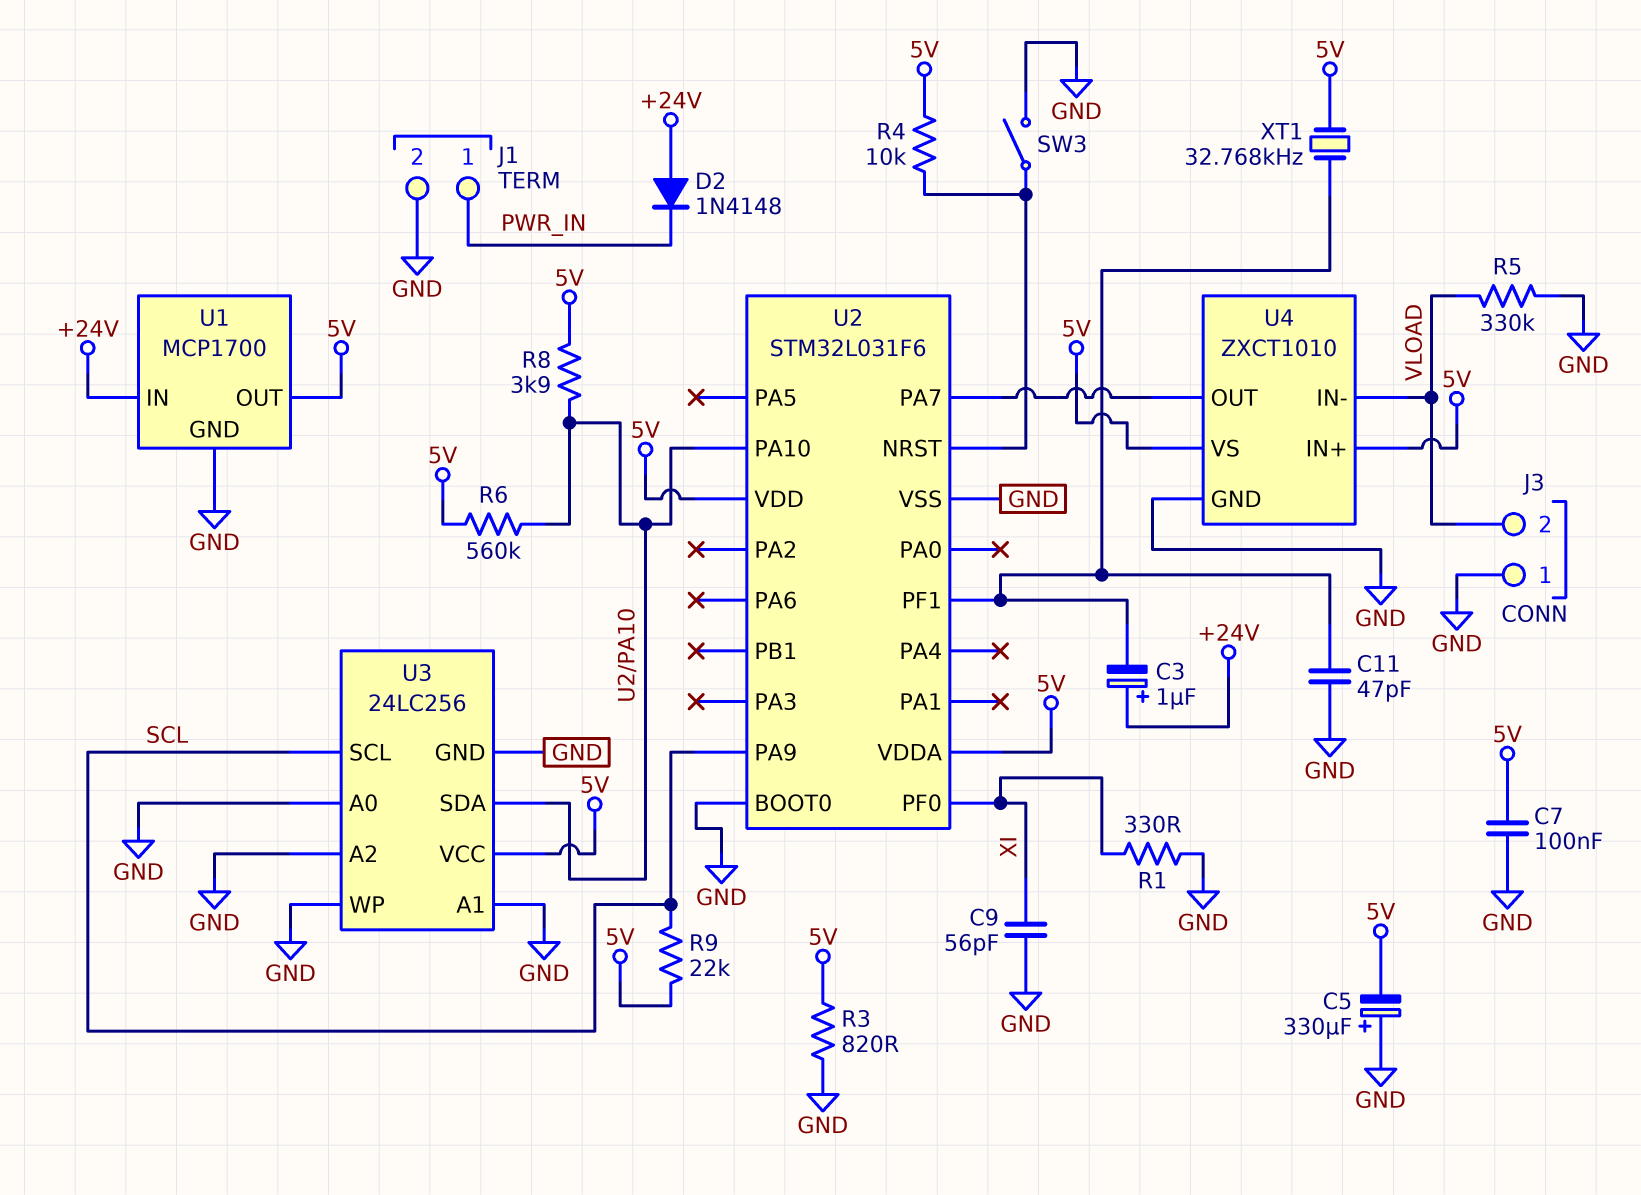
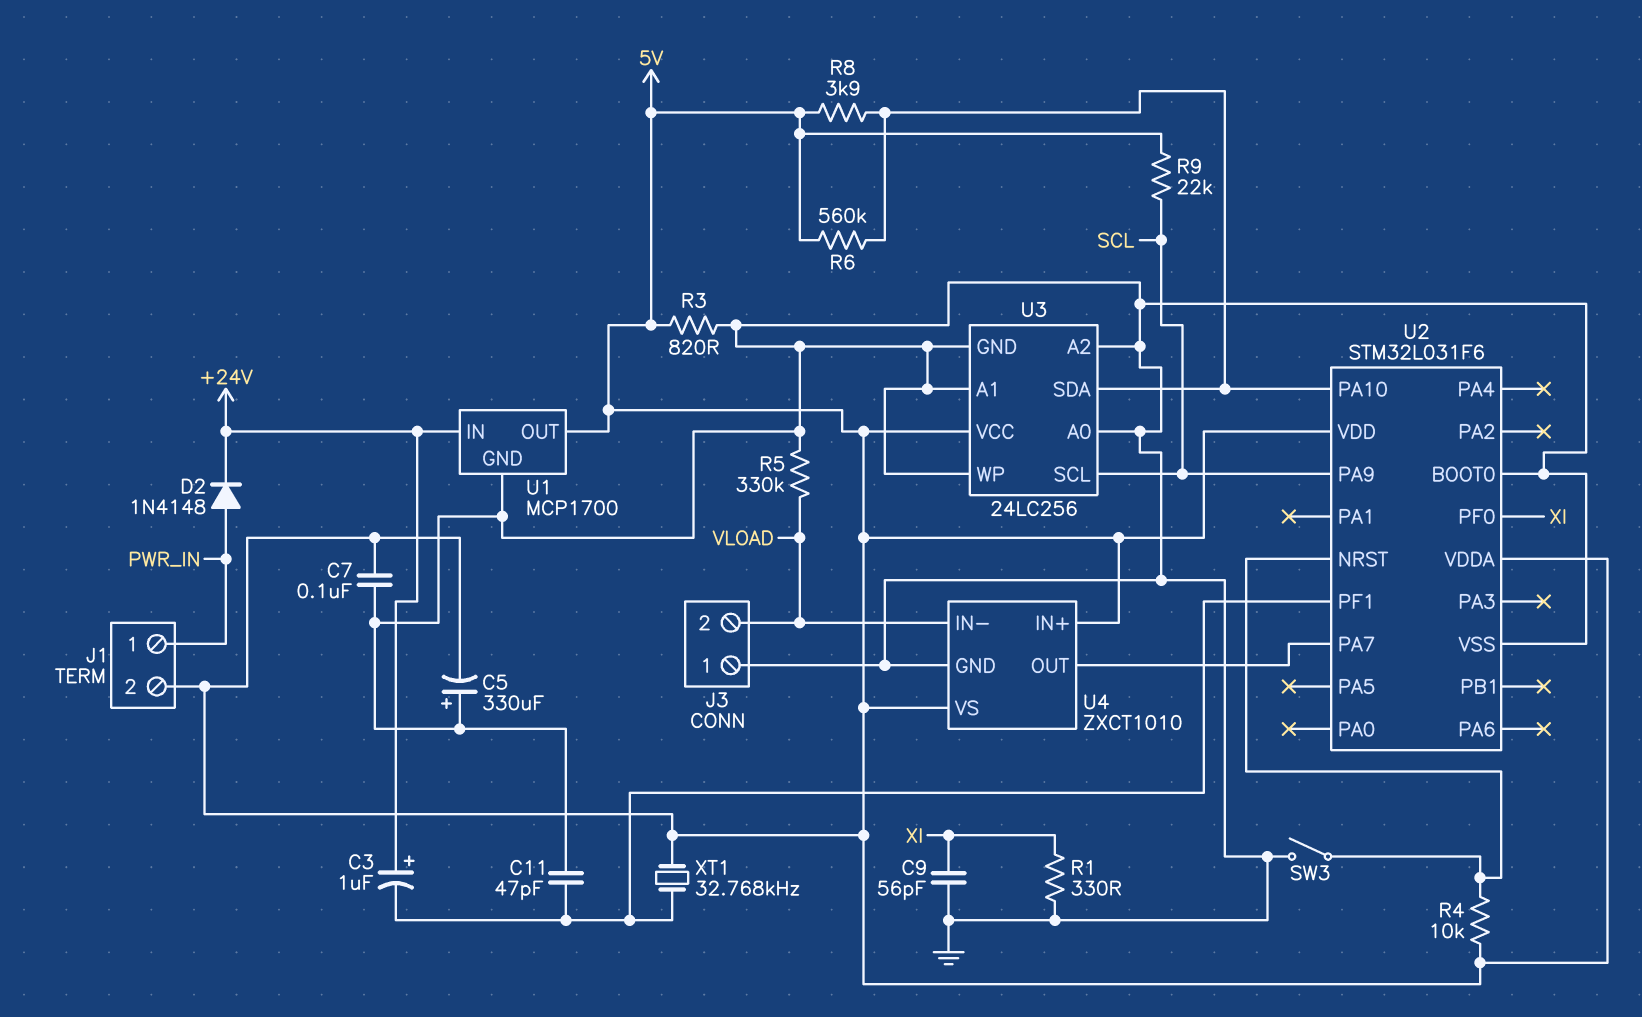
D2: diode 1N4148 (A +24V, K PWR_IN) -> diode 1N4148 (A PWR_IN, K +24V)
J1 pin 2: GND -> 5V

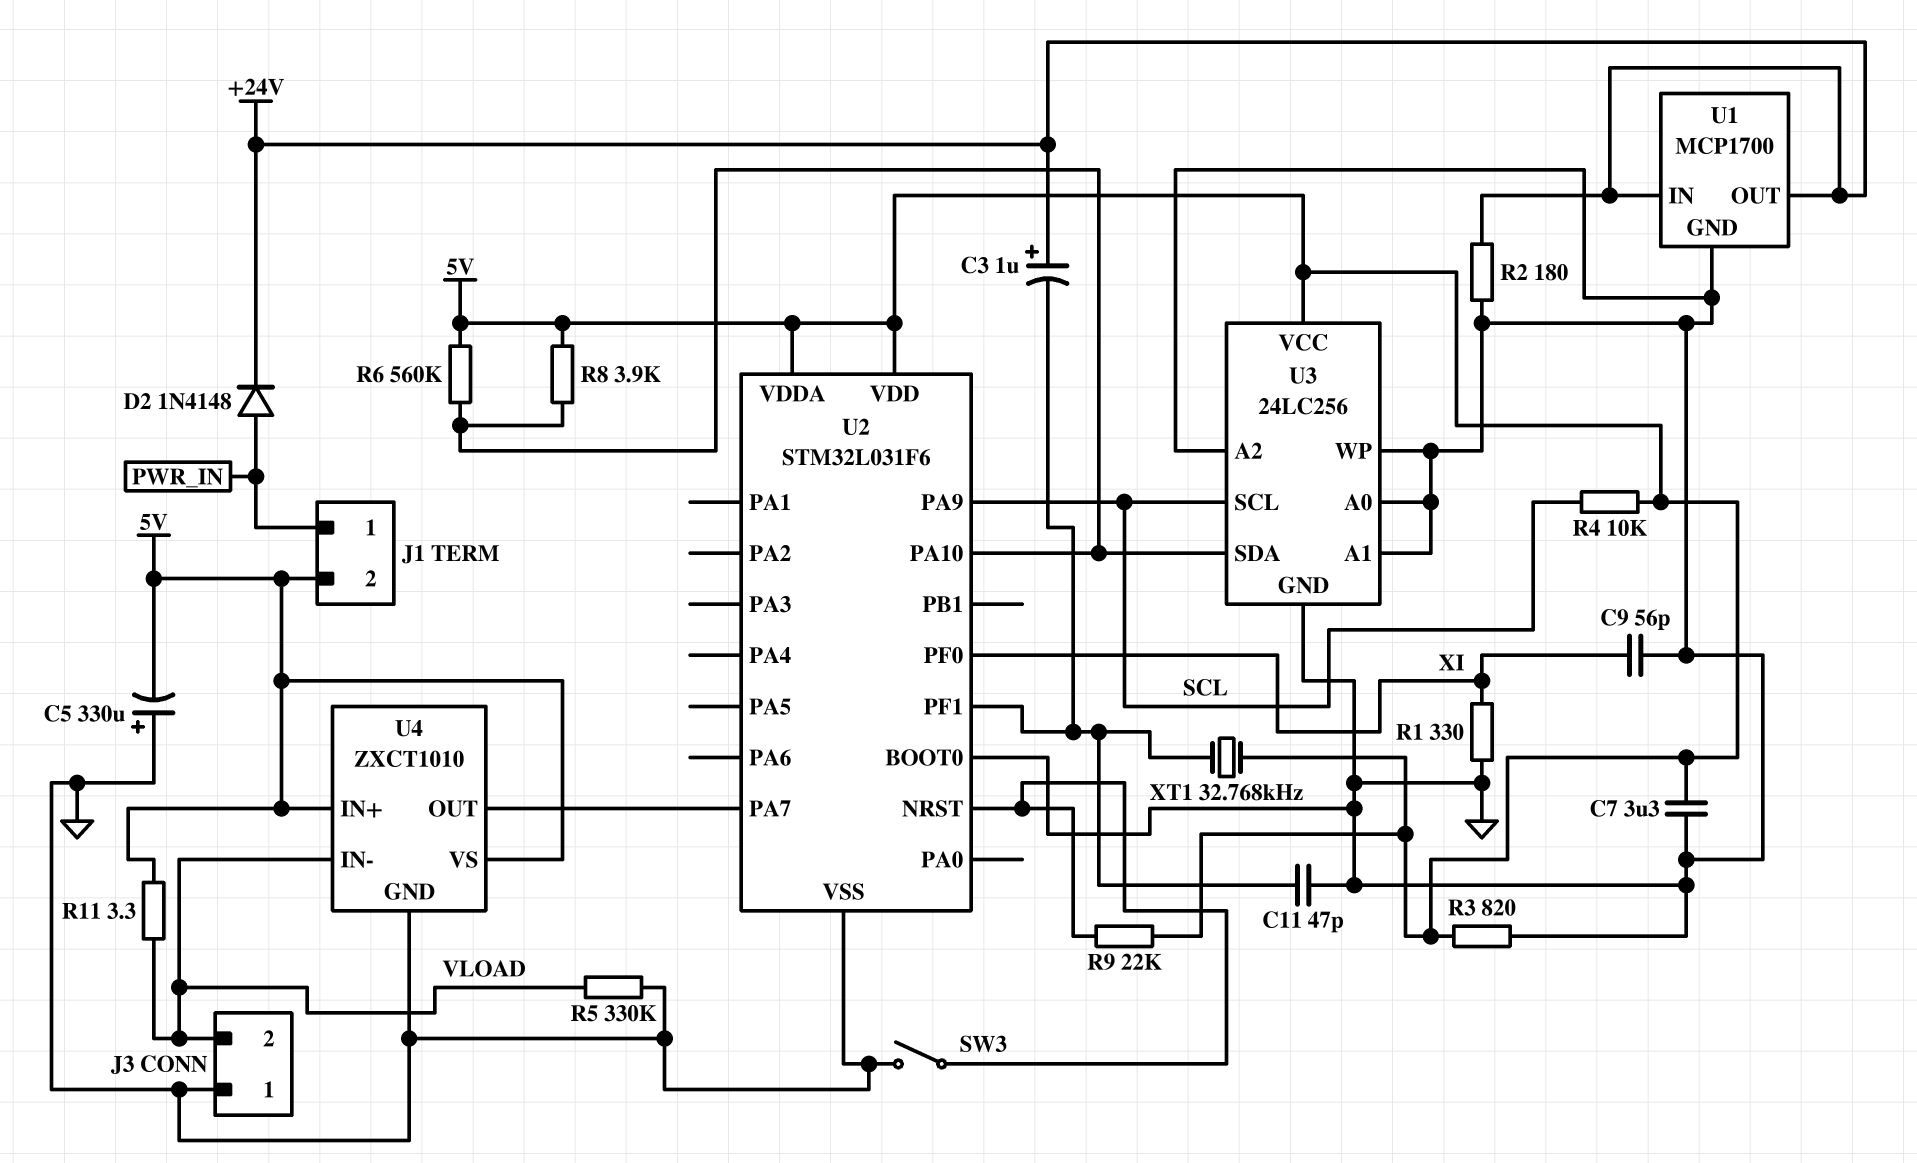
C7: 100nF (5V, GND) -> 3.3uF (5V, GND)
R2: none -> 180 (+24V, GND)
R4: 10k (5V, U2/NRST) -> 10k (5V, SCL)
R9: 22k (5V, SCL) -> 22k (5V, U2/NRST)
R11: none -> 3.3 (5V, VLOAD)
U1 pin OUT: 5V -> +24V

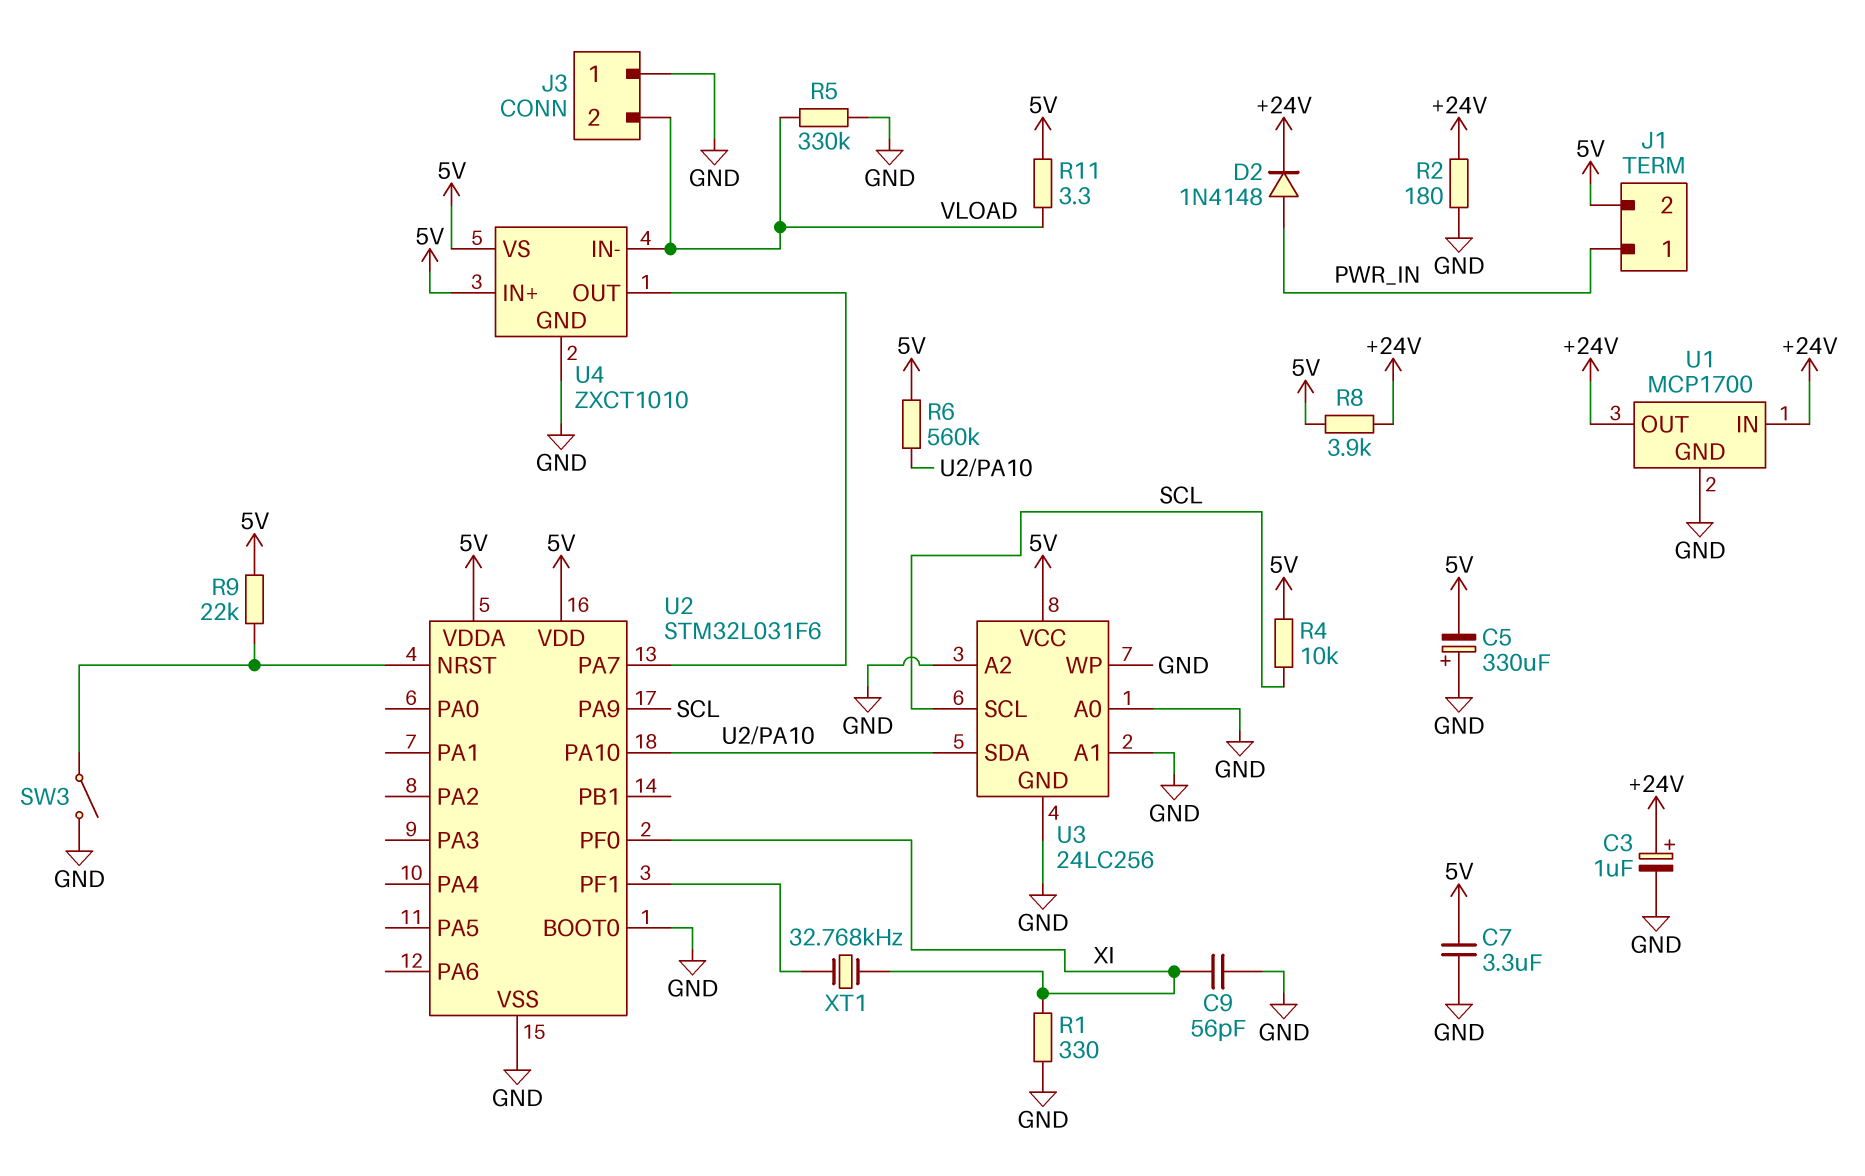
C3: 1uF (plus +24V, minus U2/PF1) -> 1uF (plus +24V, minus GND)
C11: 47pF (GND, U2/PF1) -> none
R3: 820 (5V, GND) -> none
R8: 3.9k (5V, U2/PA10) -> 3.9k (+24V, 5V)
XT1: 32.768kHz (5V, U2/PF1) -> 32.768kHz (U2/PF1, XI)

